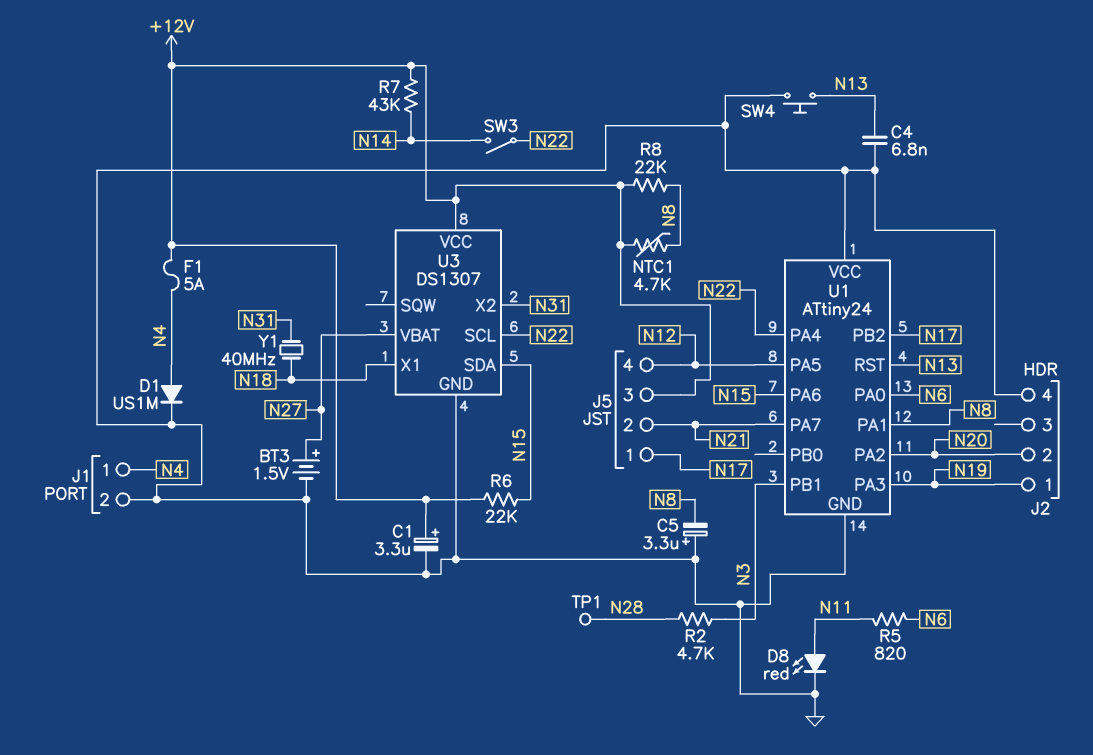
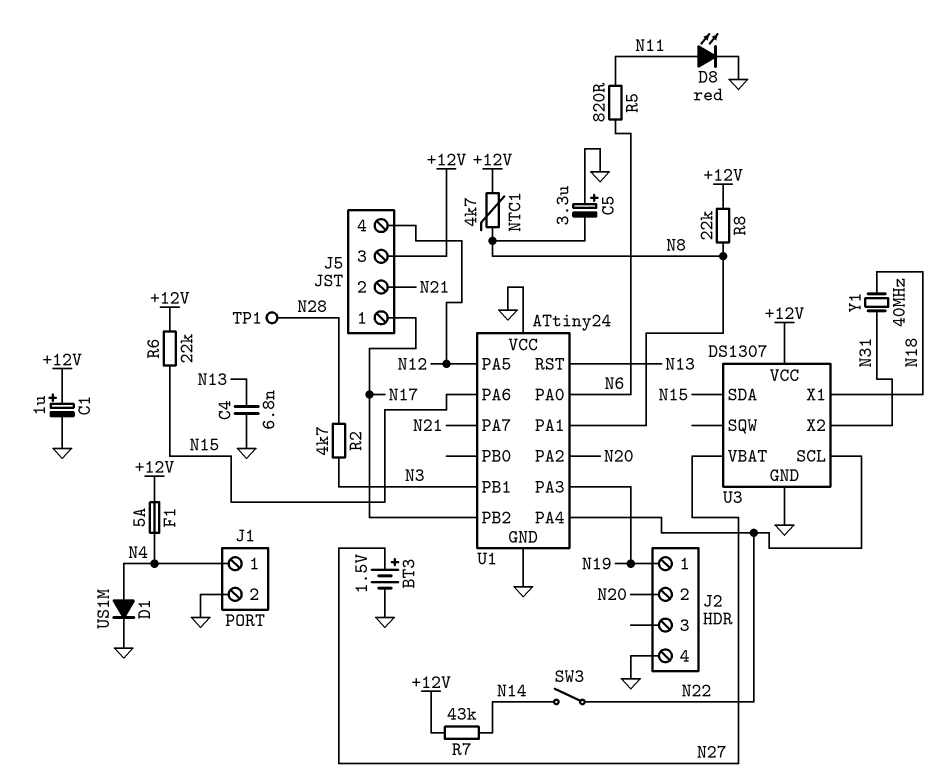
C1: 3.3uF (plus +12V, minus GND) -> 1uF (plus +12V, minus GND)
SW4: button (GND, N13) -> none

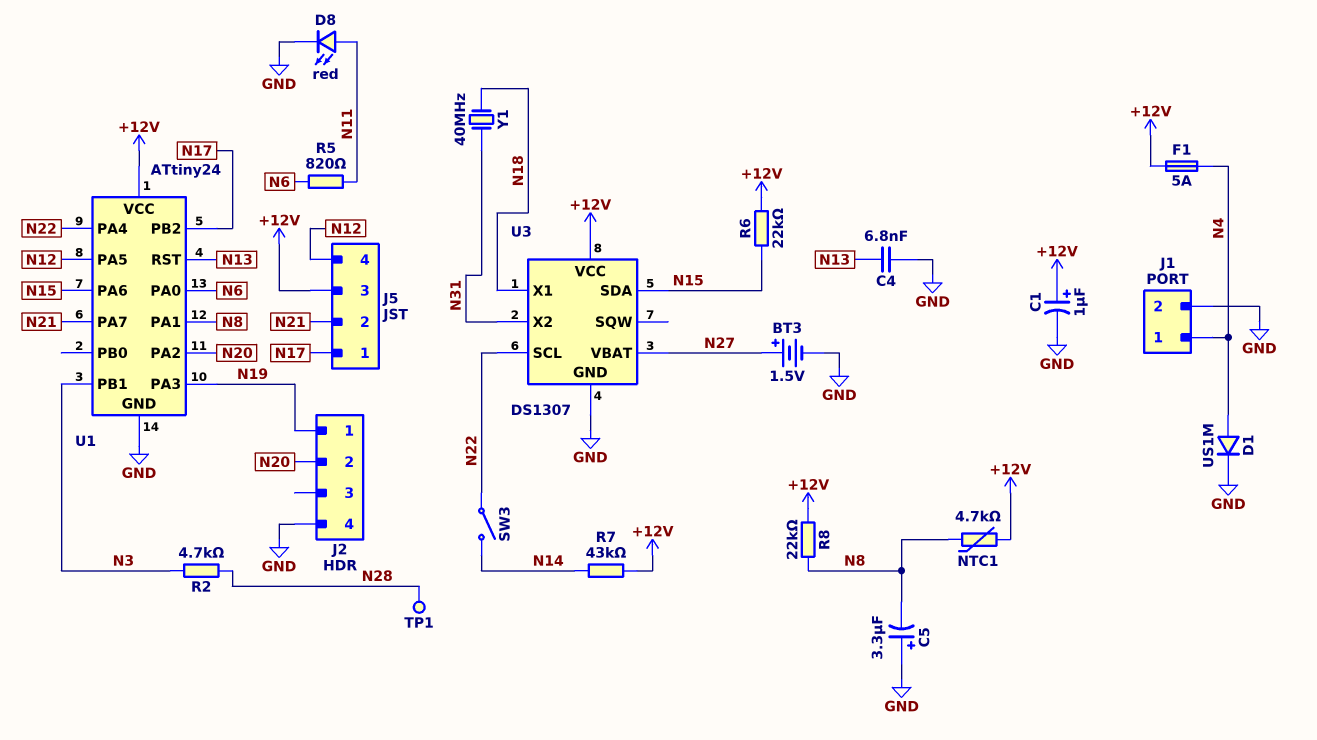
U1 pin VCC: GND -> +12V

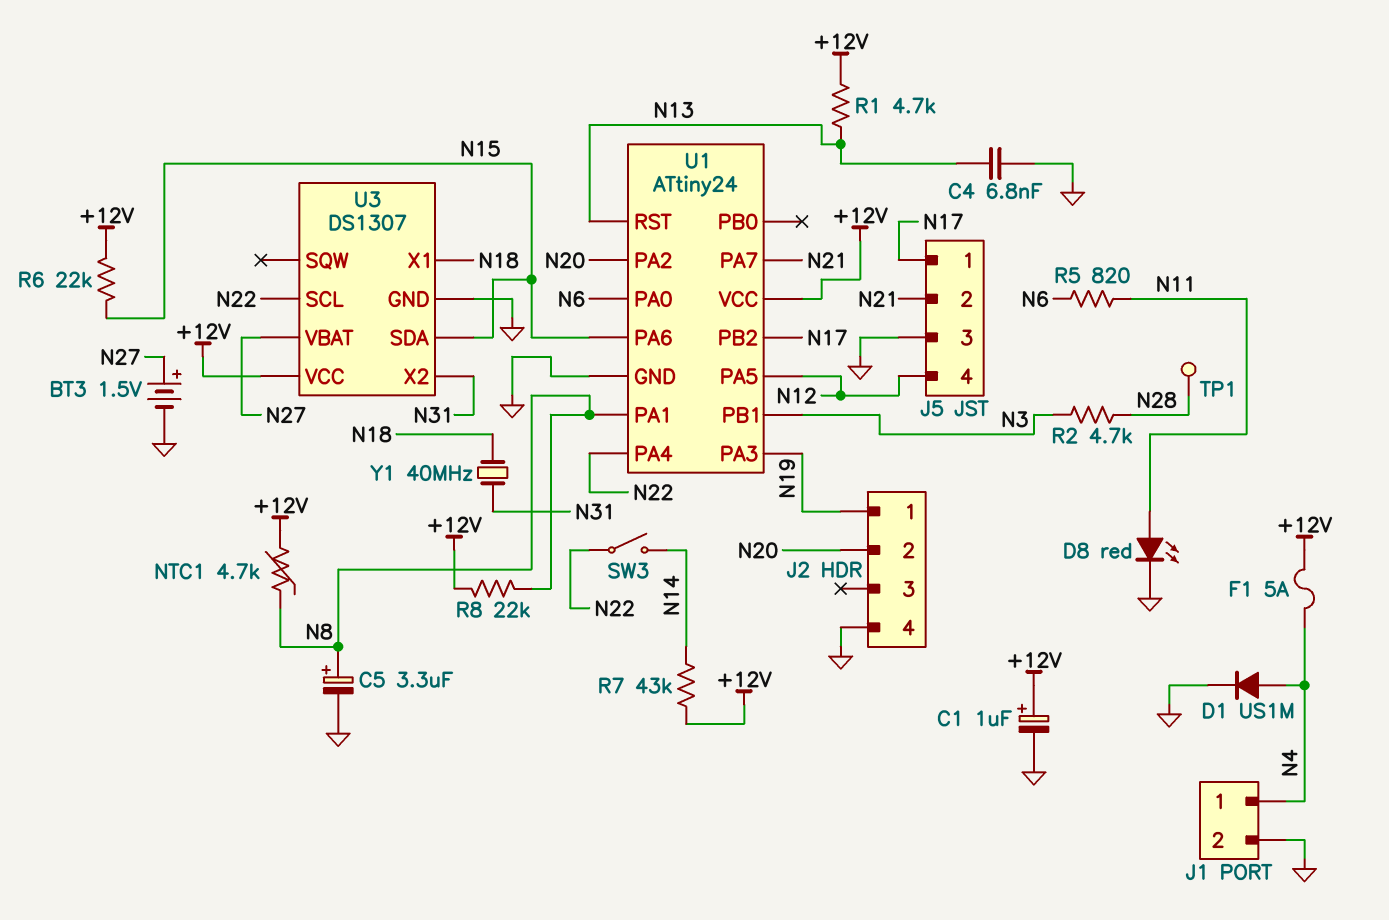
C5: 3.3uF (plus GND, minus N8) -> 3.3uF (plus N8, minus GND)
J5 pin 3: +12V -> GND
R1: none -> 4.7k (+12V, N13)

